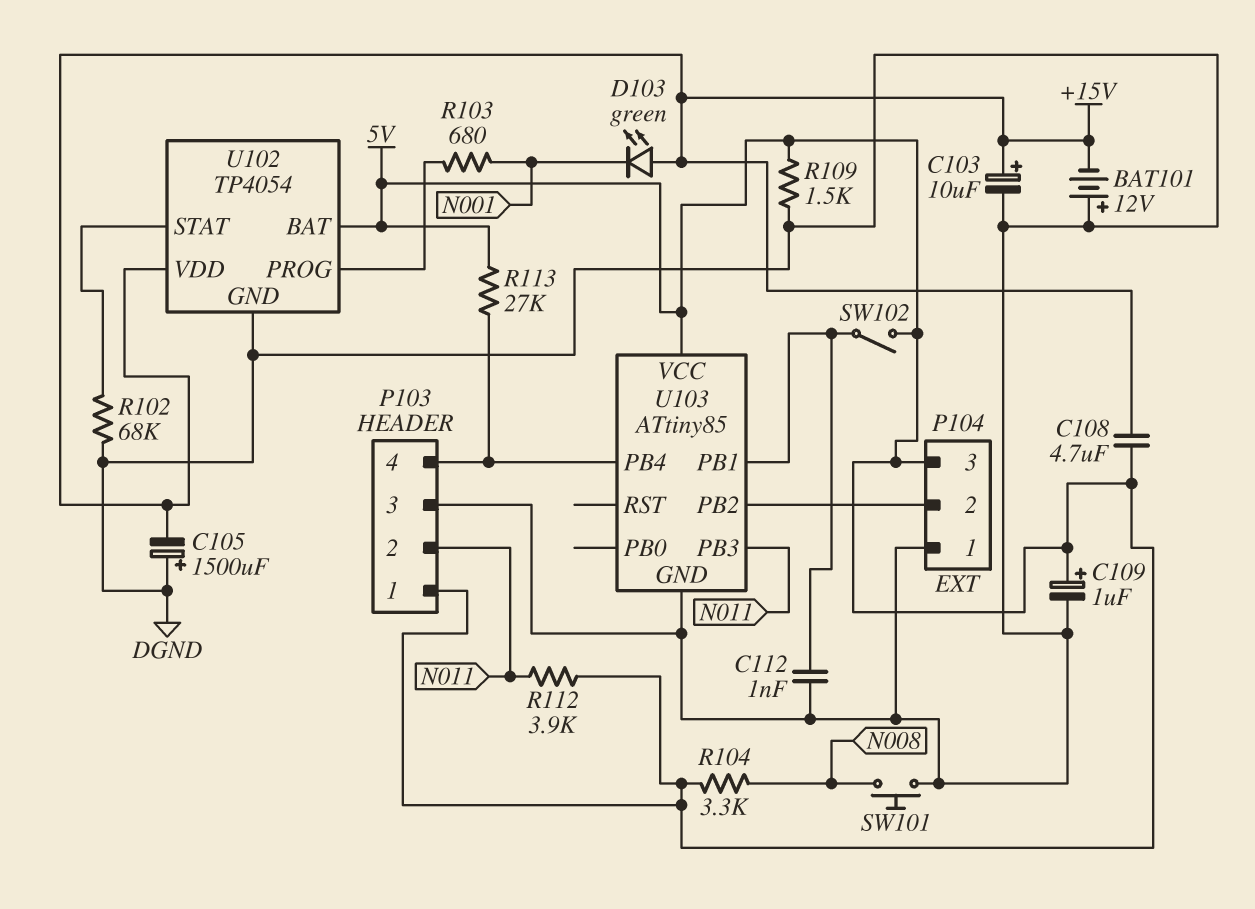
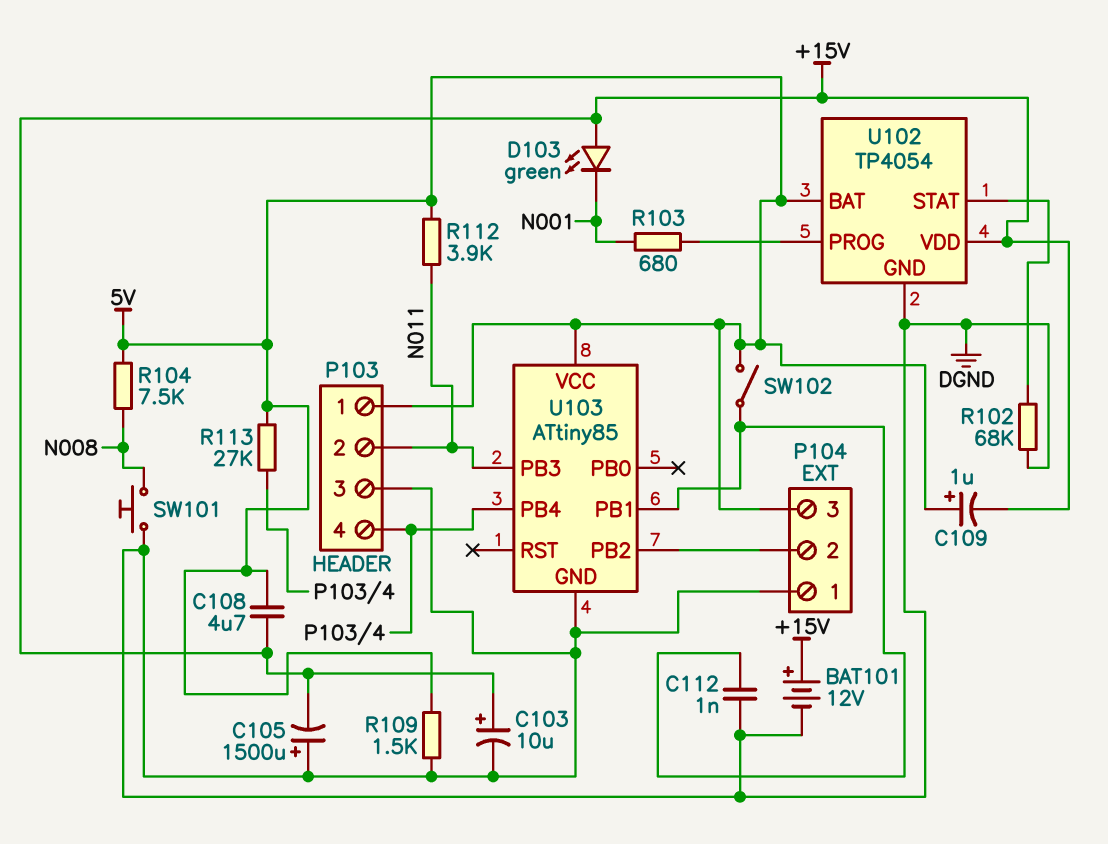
BAT101: 12V (plus DGND, minus +15V) -> 12V (plus +15V, minus DGND)
C109: 1uF (plus 5V, minus DGND) -> 1uF (plus 5V, minus +15V)
R104: 3.3k (5V, N008) -> 7.5k (5V, N008)

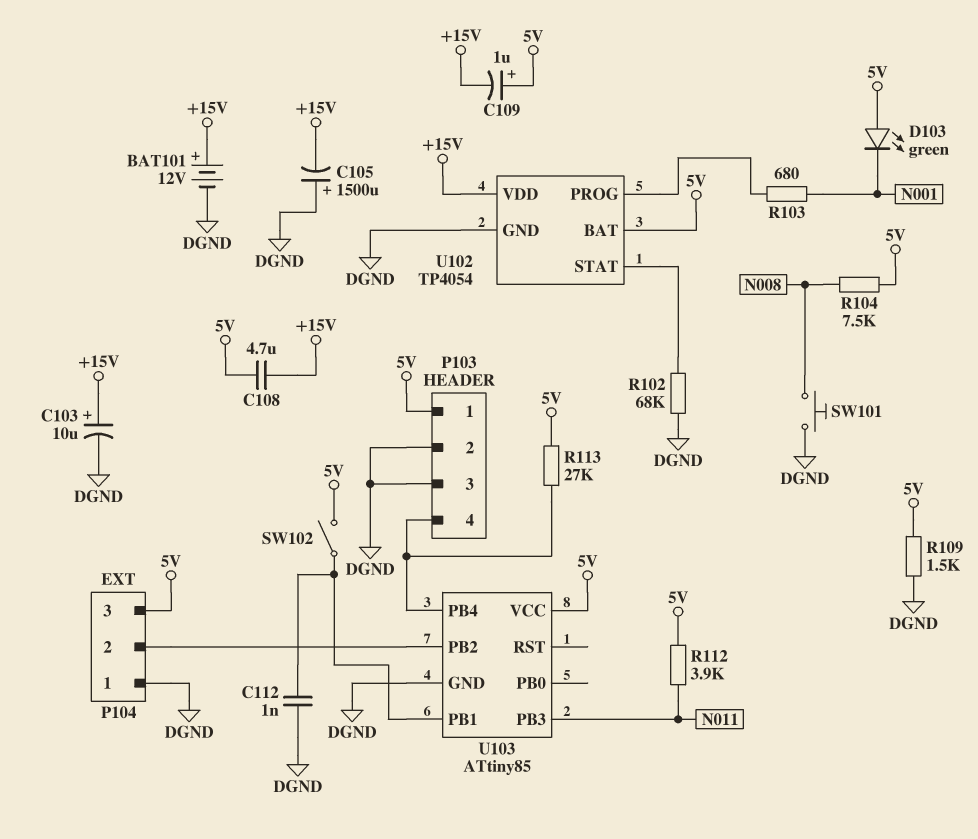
D103: LED green (A +15V, K N001) -> LED green (A 5V, K N001)
P103 pin 2: N011 -> DGND

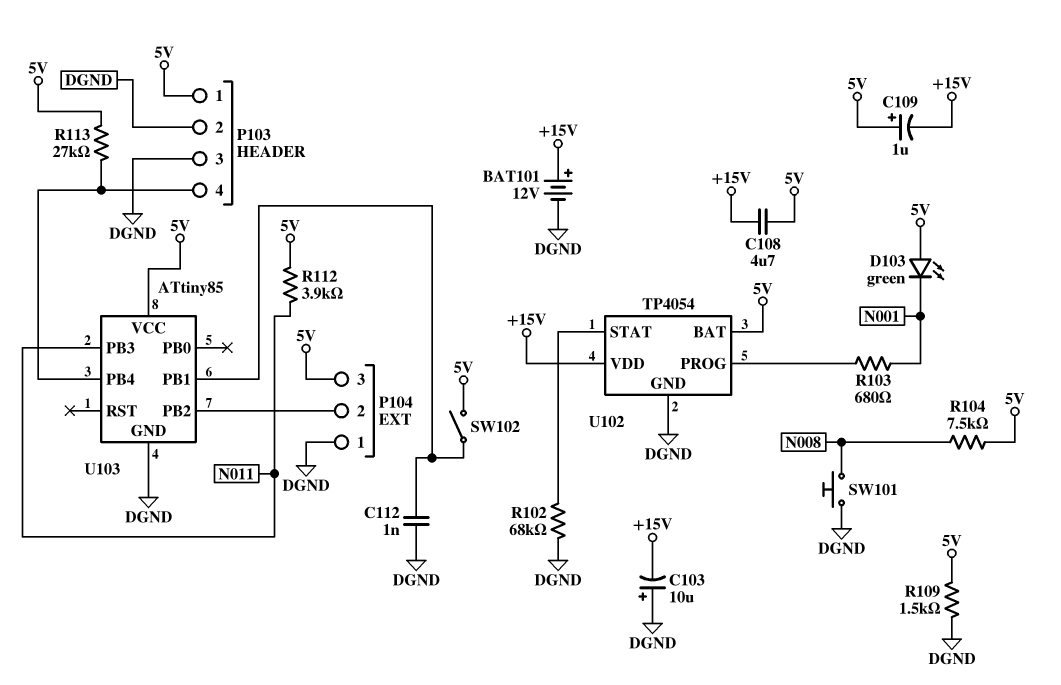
C103: 10uF (plus +15V, minus DGND) -> 10uF (plus DGND, minus +15V)
C105: 1500uF (plus DGND, minus +15V) -> none

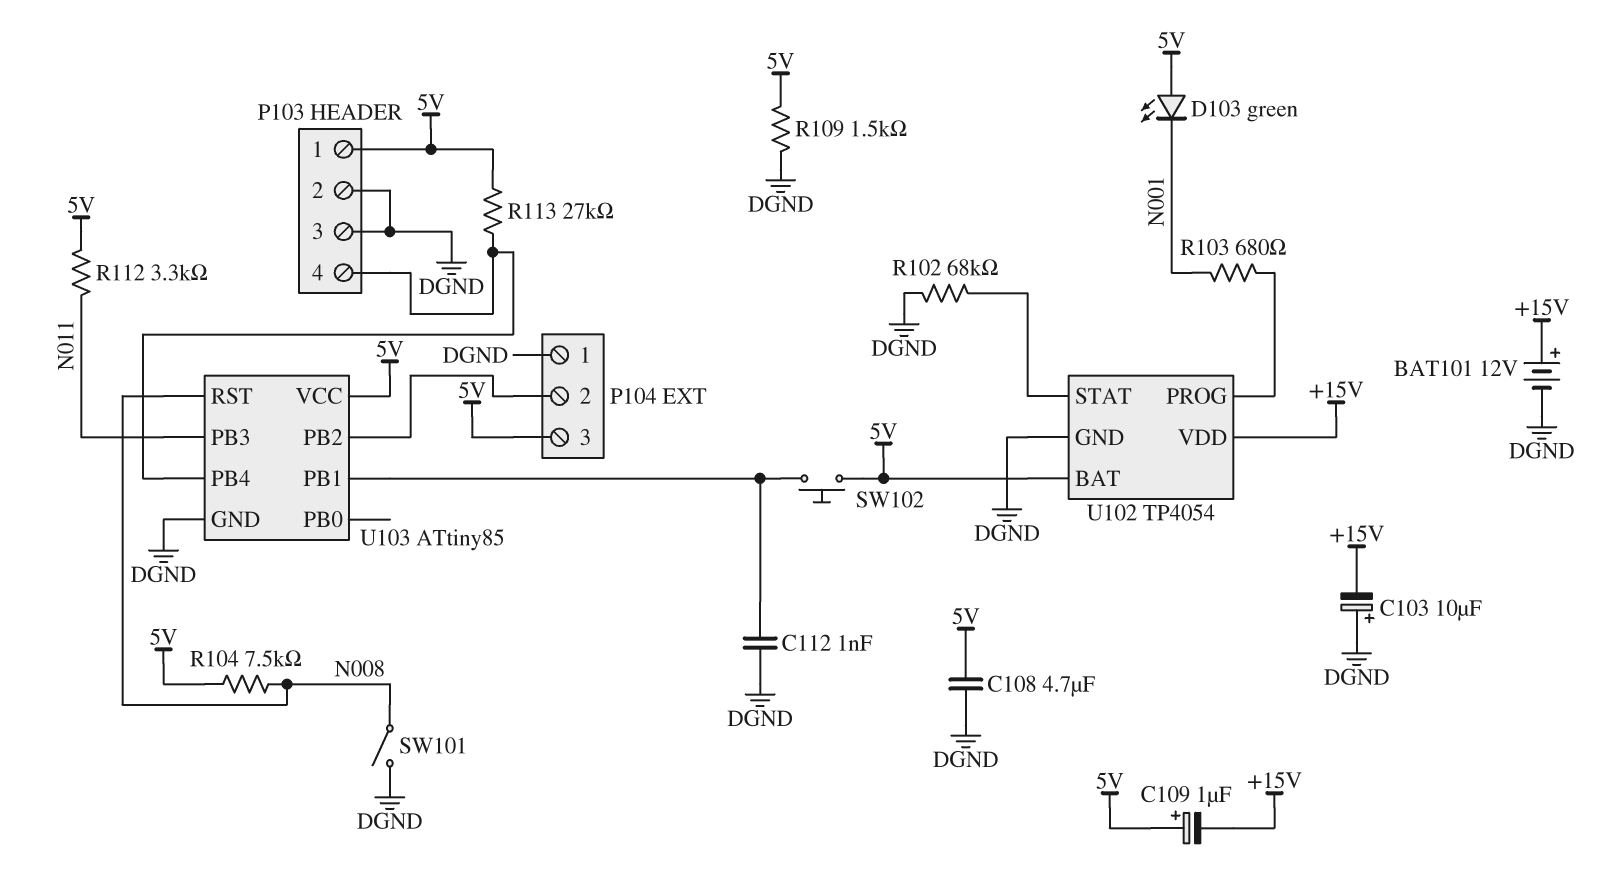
C108: 4.7uF (+15V, 5V) -> 4.7uF (5V, DGND)
R112: 3.9k (5V, N011) -> 3.3k (5V, N011)
SW101: button (DGND, N008) -> switch (DGND, N008)
SW102: switch (5V, U103/PB1) -> button (5V, U103/PB1)
U103 pin RST: none -> N008

